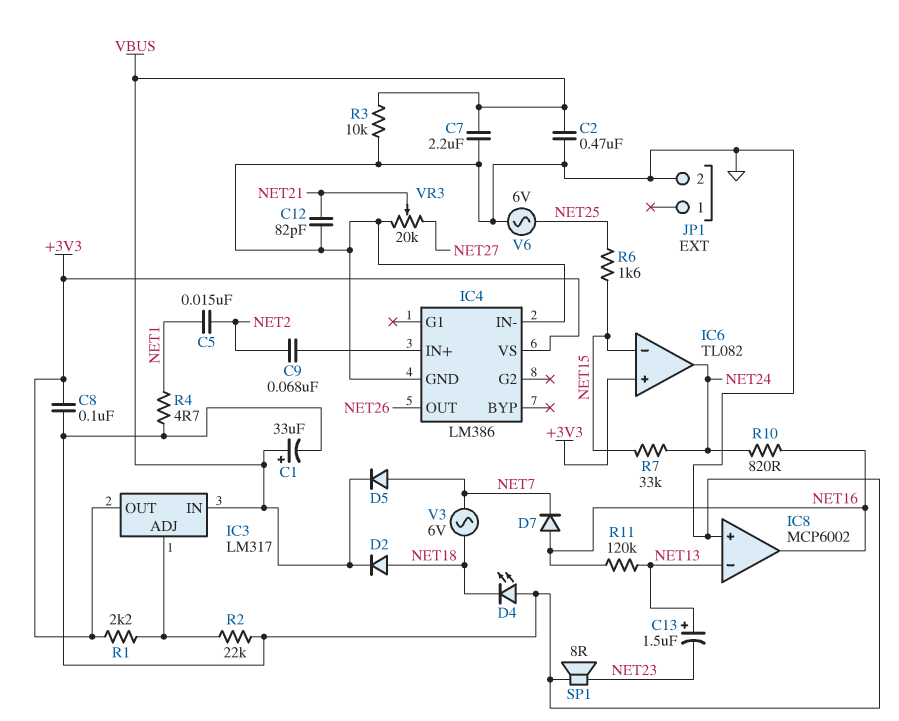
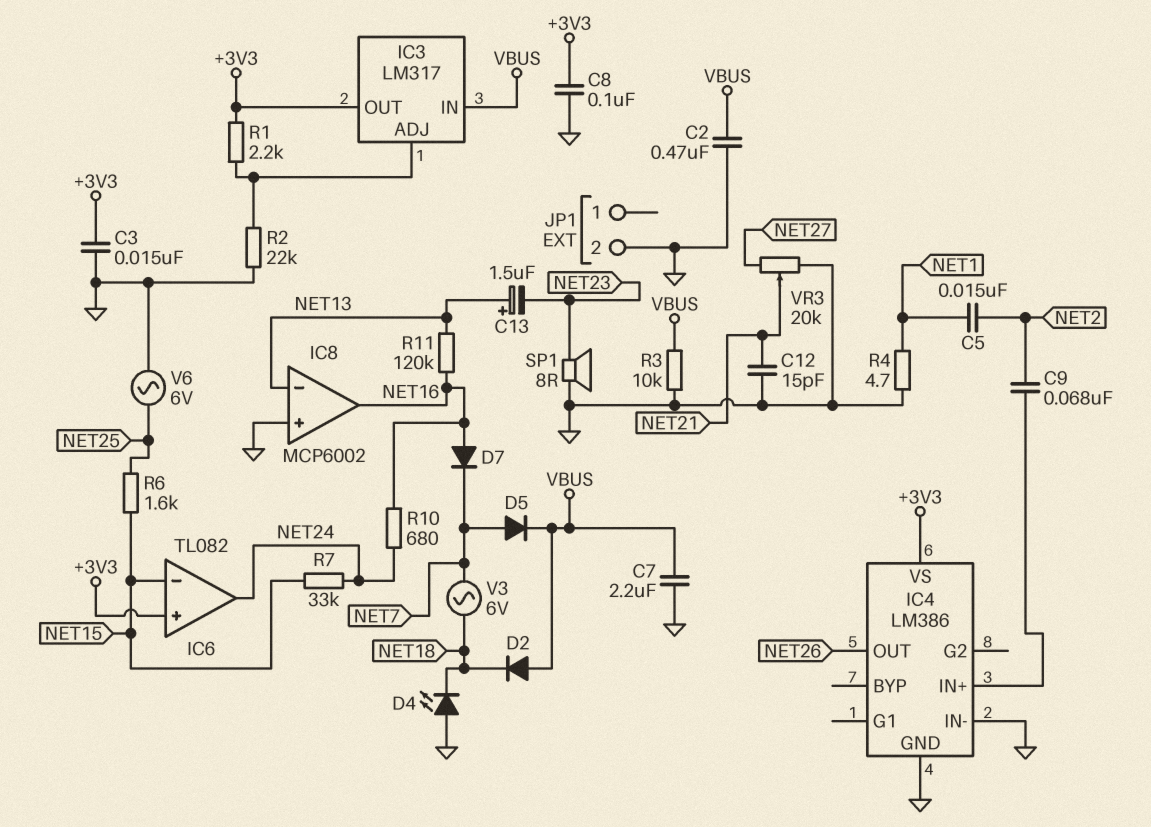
C1: 33uF (plus VBUS, minus GND) -> none
C3: none -> 15nF (+3V3, GND)
C12: 82pF (GND, NET21) -> 15pF (GND, NET21)
D2: diode (A NET18, K VBUS) -> diode (A VBUS, K NET18)
R10: 820 (NET16, NET24) -> 680 (NET16, NET24)

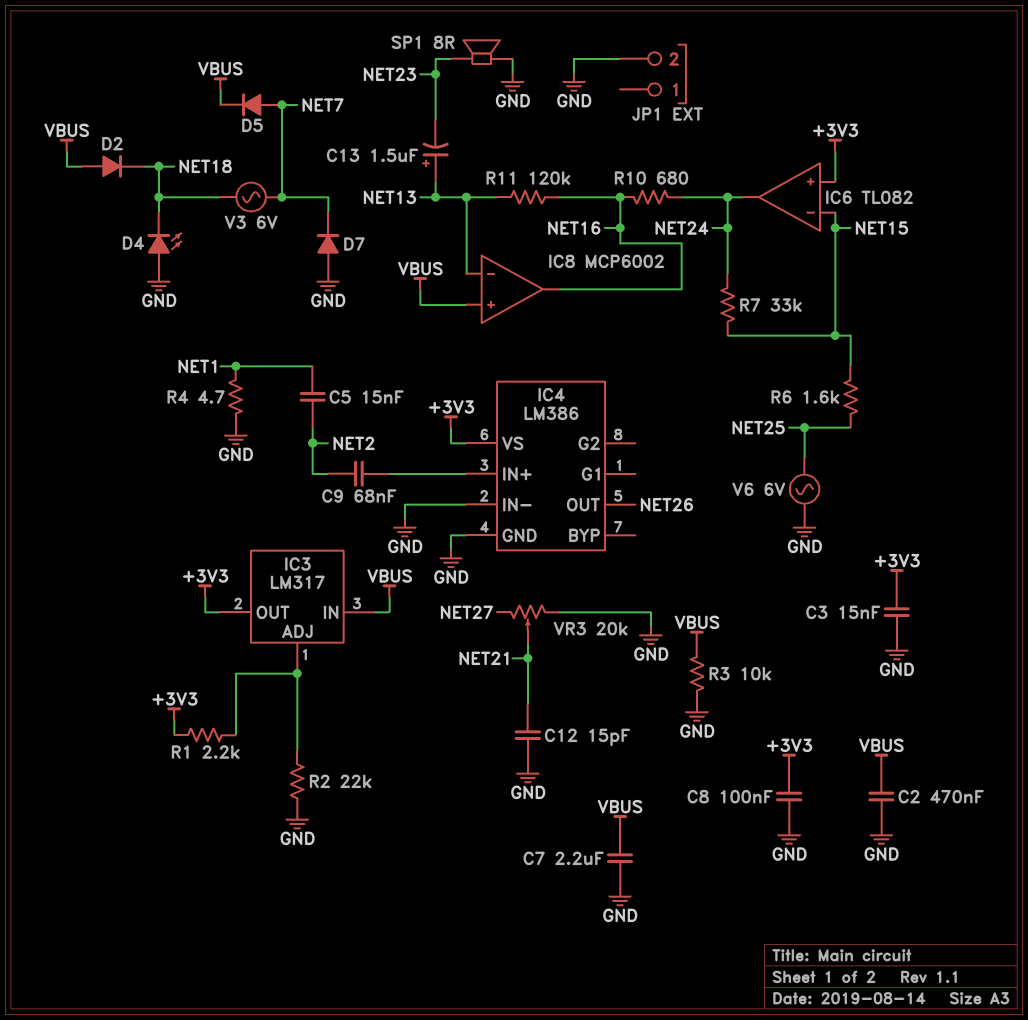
D7: diode (A NET16, K NET7) -> diode (A GND, K NET7)
IC8 pin in+: GND -> VBUS

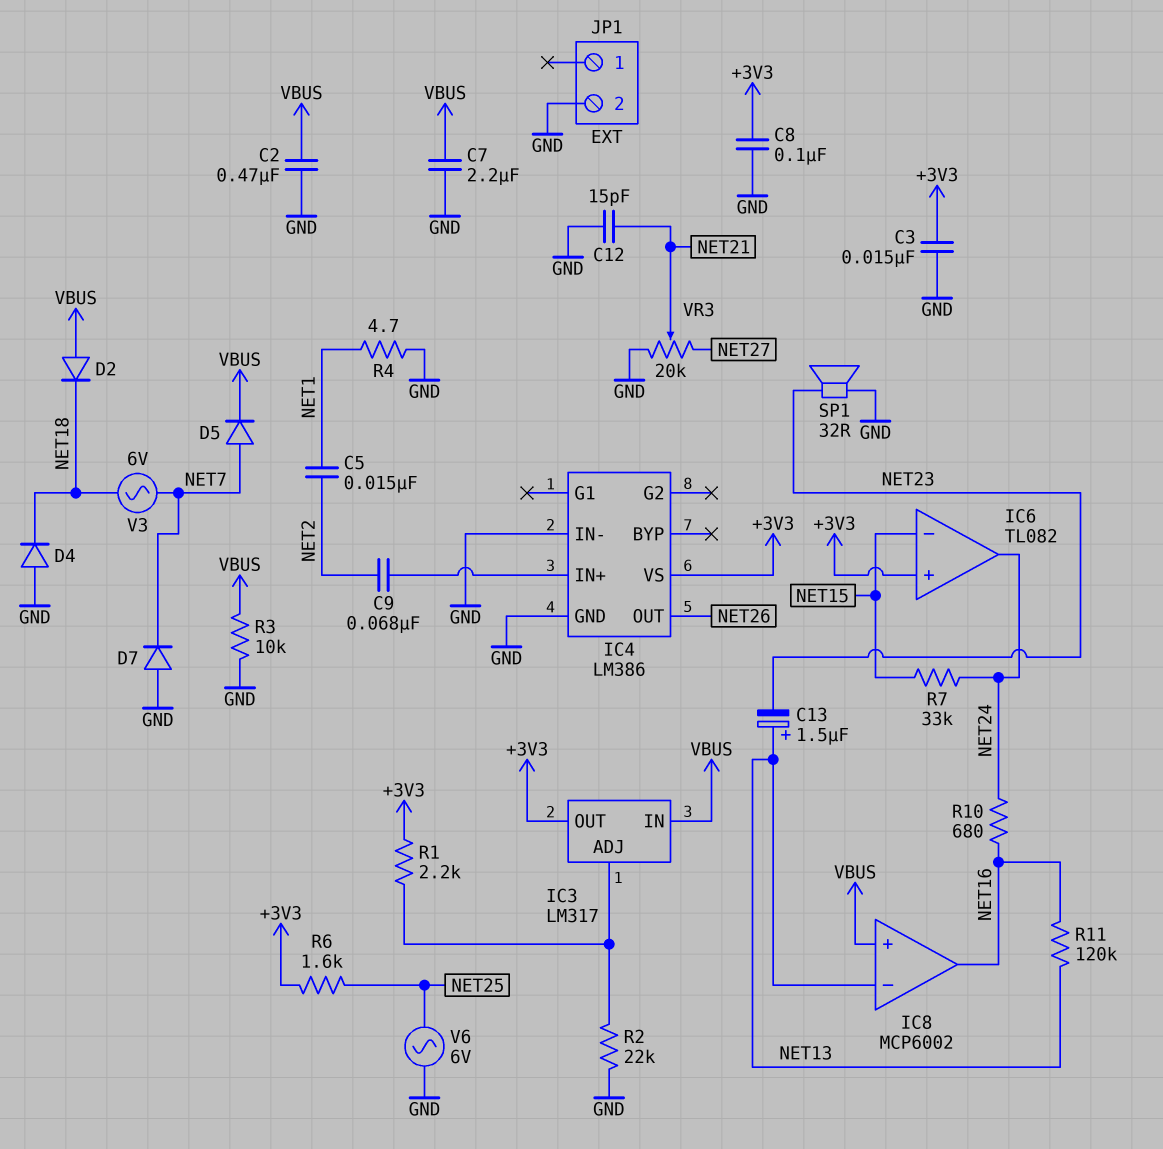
D4: LED (A GND, K NET18) -> diode (A GND, K NET18)
R6: 1.6k (NET15, NET25) -> 1.6k (+3V3, NET25)
SP1: speaker 8R (GND, NET23) -> speaker 32R (GND, NET23)

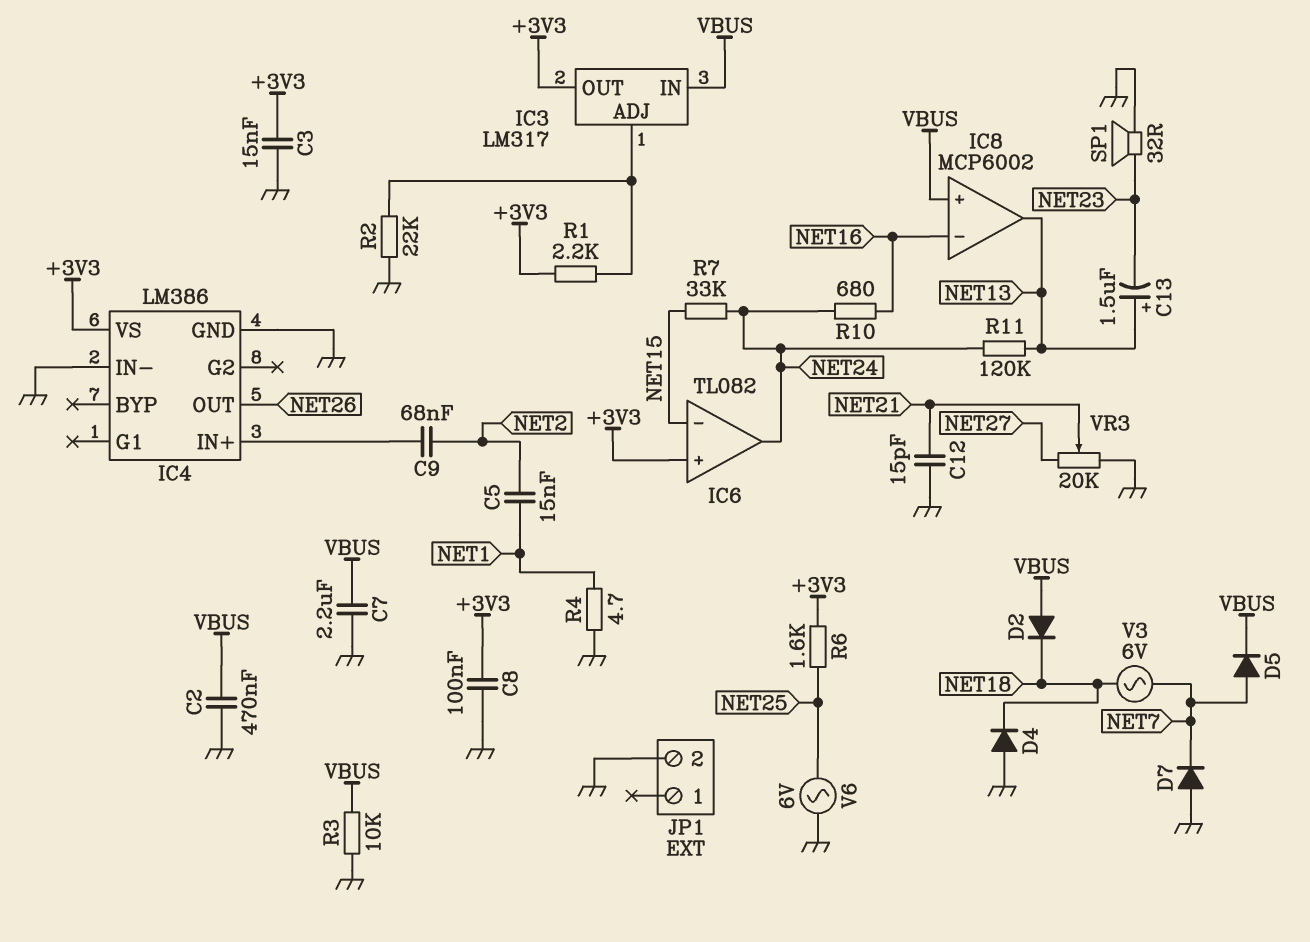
IC8 pin in-: NET13 -> NET16
IC8 pin out: NET16 -> NET13
R11: 120k (NET13, NET16) -> 120k (NET13, NET24)

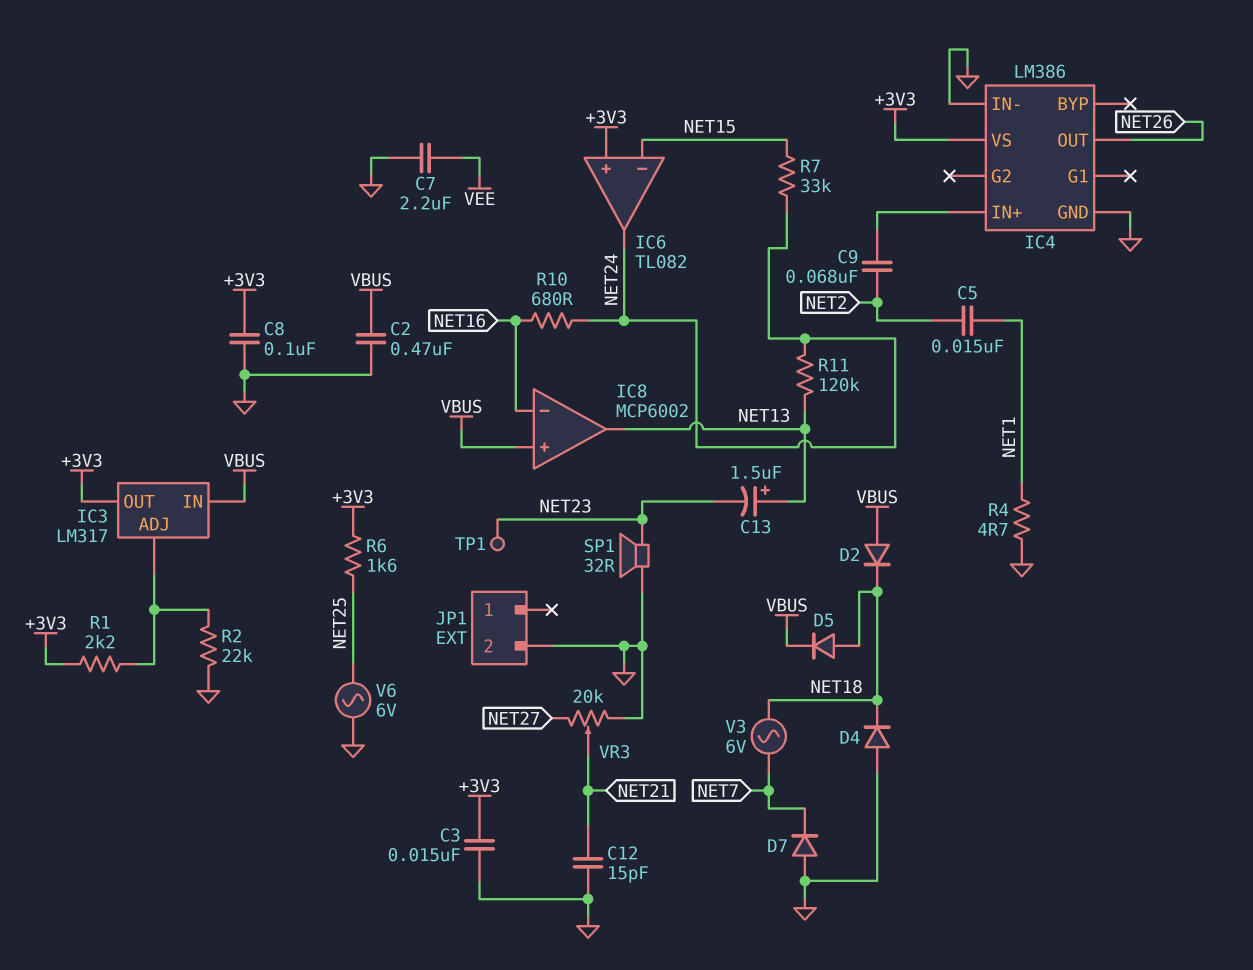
C7: 2.2uF (GND, VBUS) -> 2.2uF (GND, VEE)
D5: diode (A NET7, K VBUS) -> diode (A NET18, K VBUS)
R3: 10k (GND, VBUS) -> none
TP1: none -> test point (NET23)

